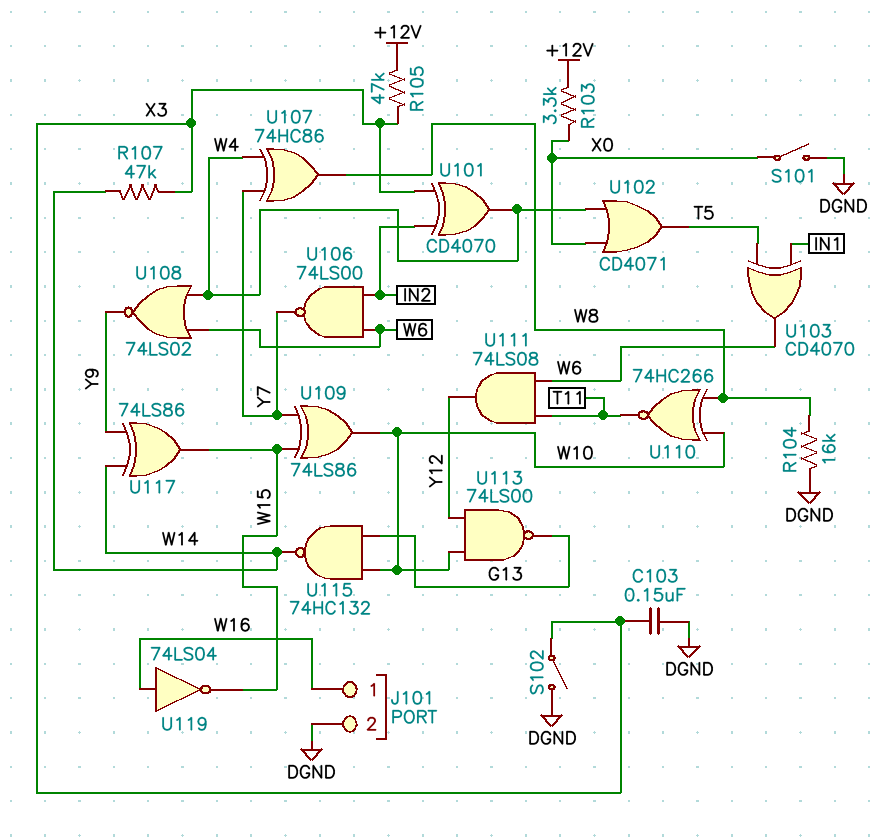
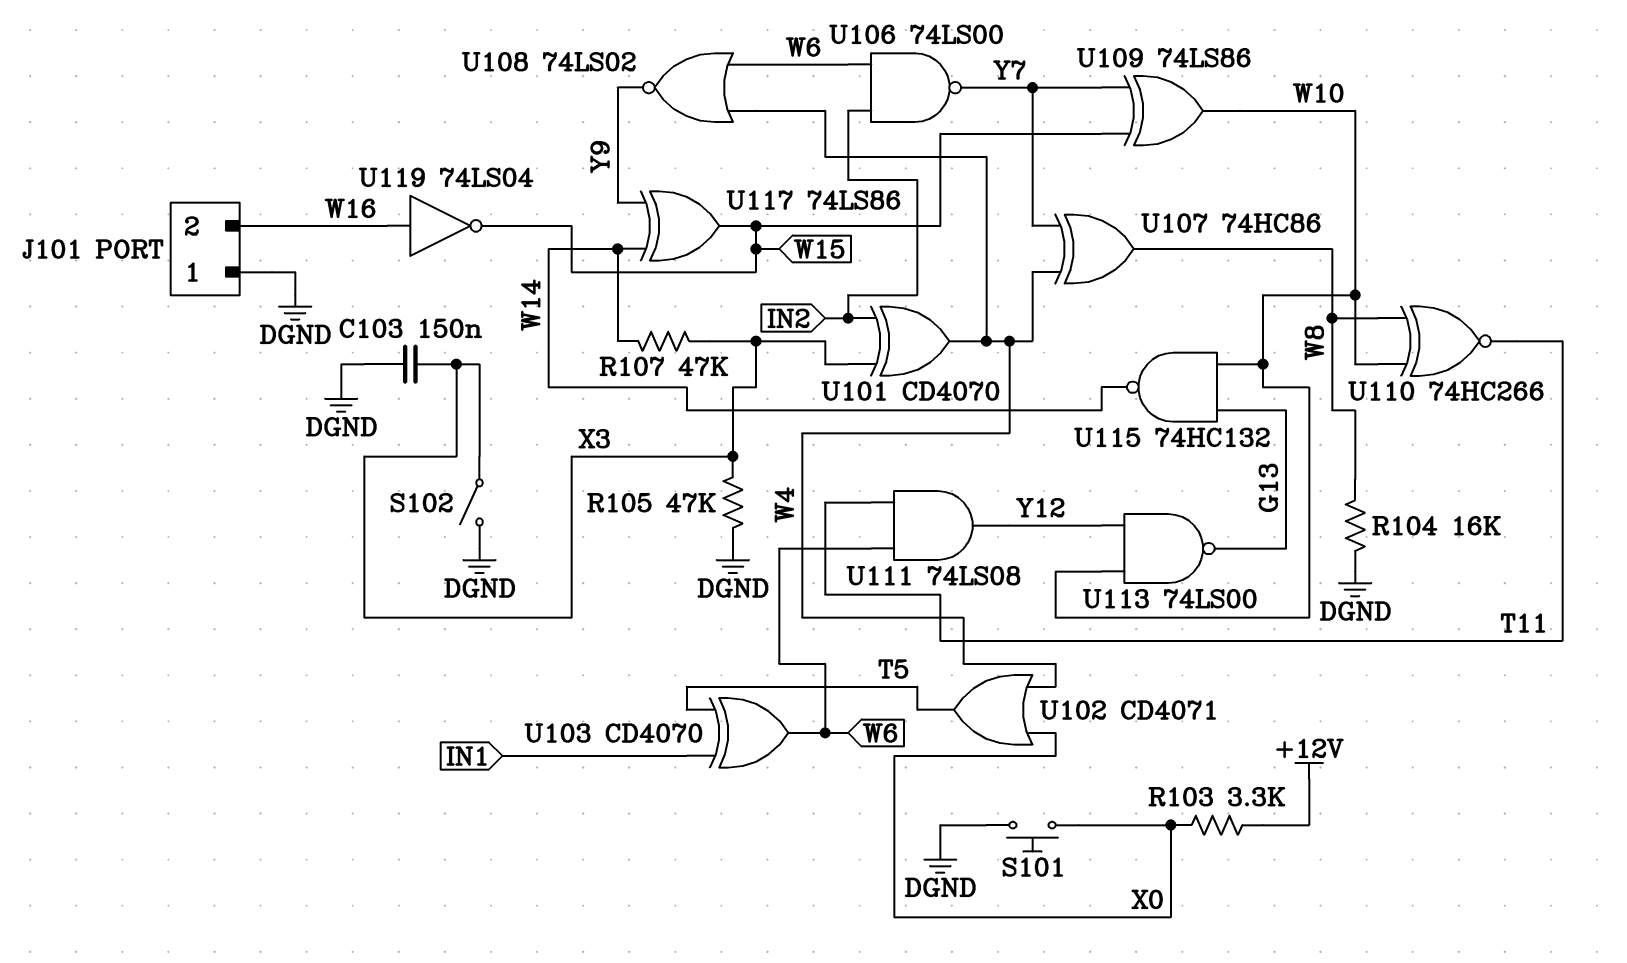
J101 pin 1: W16 -> DGND
J101 pin 2: DGND -> W16
R105: 47k (+12V, X3) -> 47k (DGND, X3)
S101: switch (DGND, X0) -> button (DGND, X0)

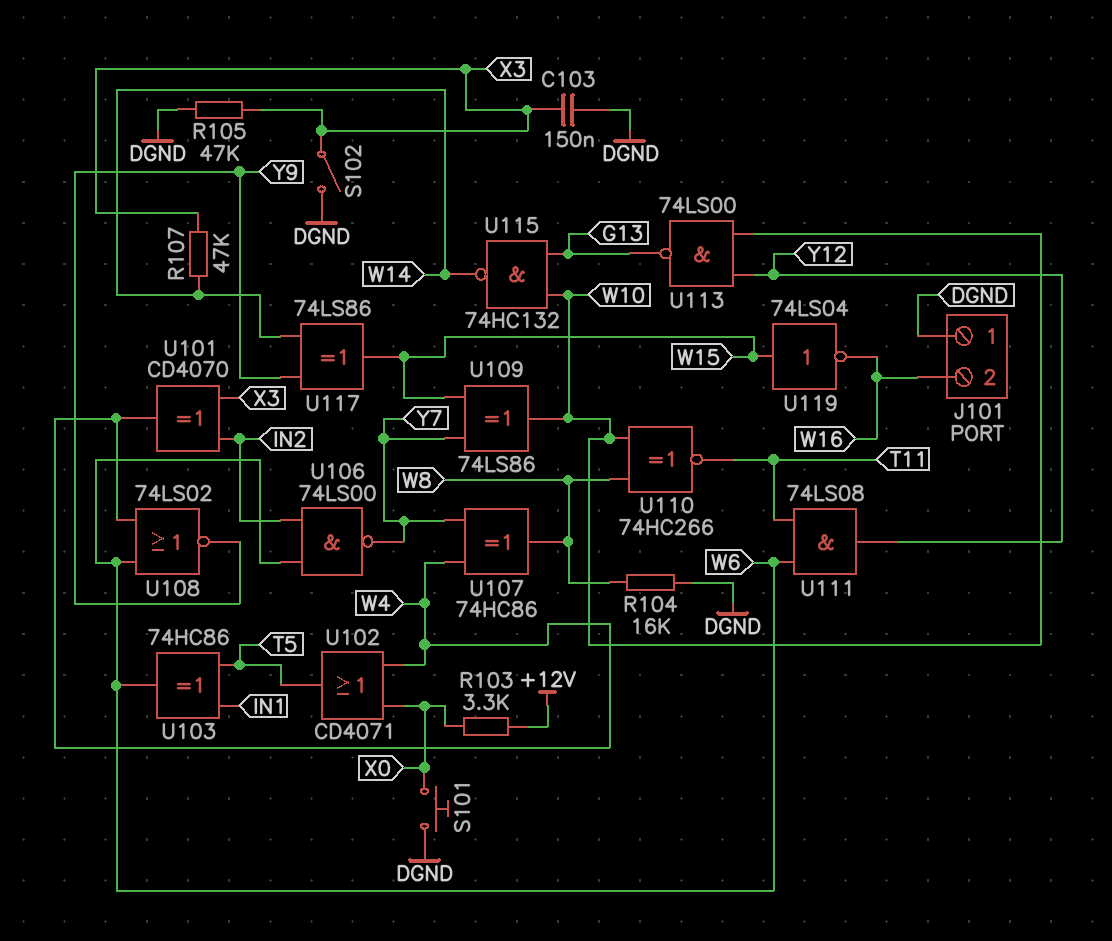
U103: XOR CD4070 (in IN1, in T5, out W6) -> XOR 74HC86 (in IN1, in T5, out W6)
U119: NOT 74LS04 (in W16, out W15) -> NOT 74LS04 (in W15, out W16)

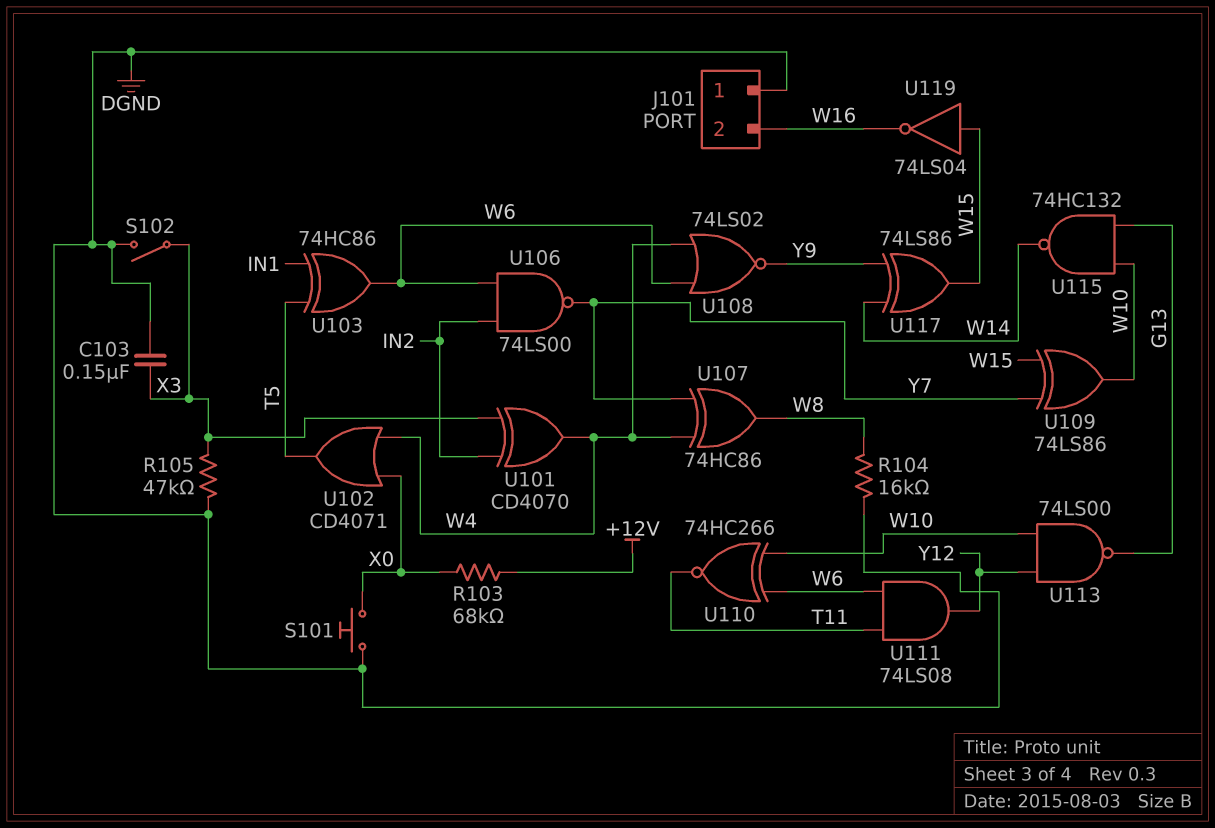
R103: 3.3k (+12V, X0) -> 68k (+12V, X0)
R107: 47k (W14, X3) -> none
U110: XNOR 74HC266 (in W8, in W10, out T11) -> XNOR 74HC266 (in W6, in W10, out T11)

